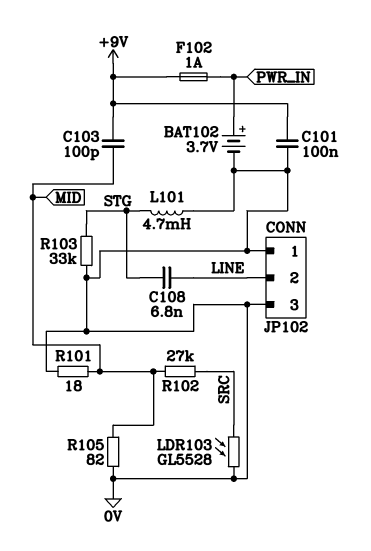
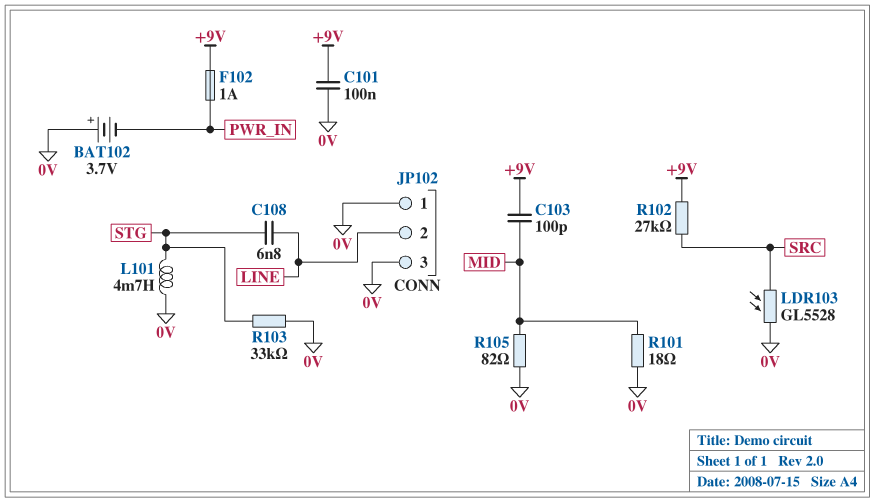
BAT102: 3.7V (plus PWR_IN, minus 0V) -> 3.7V (plus 0V, minus PWR_IN)
R102: 27k (MID, SRC) -> 27k (+9V, SRC)

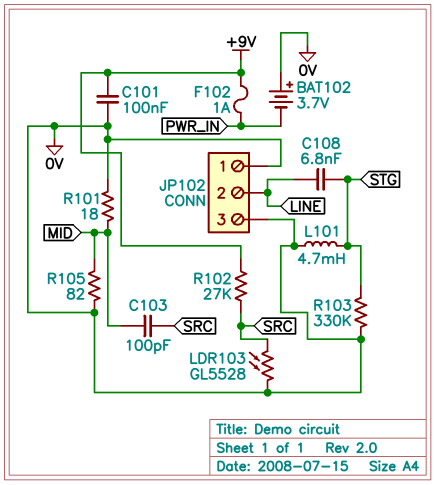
C103: 100pF (+9V, MID) -> 100pF (MID, SRC)
R103: 33k (0V, STG) -> 330k (0V, STG)

